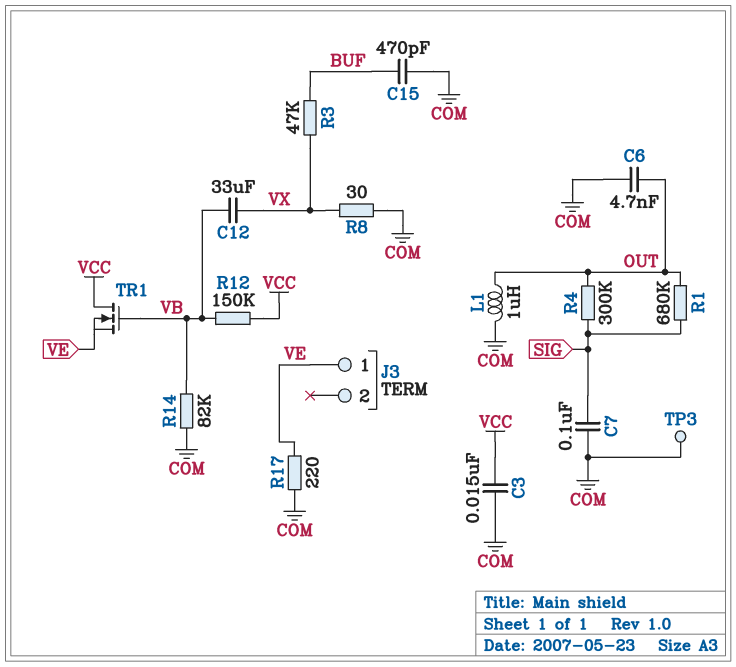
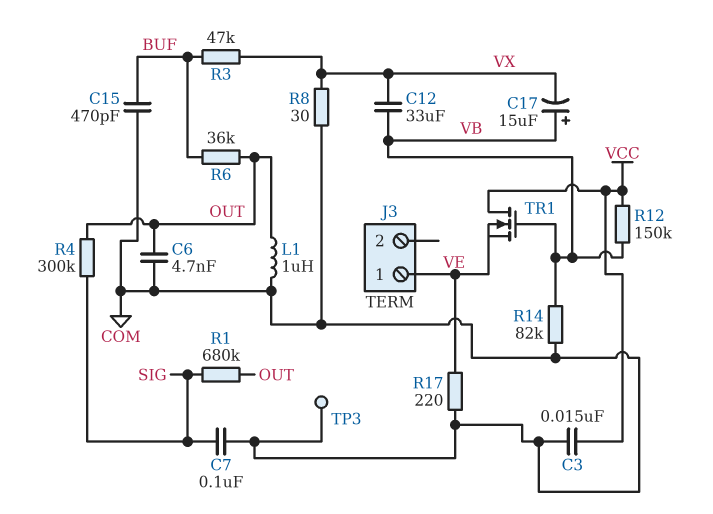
C17: none -> 15uF (plus VB, minus VX)
R6: none -> 36k (BUF, OUT)

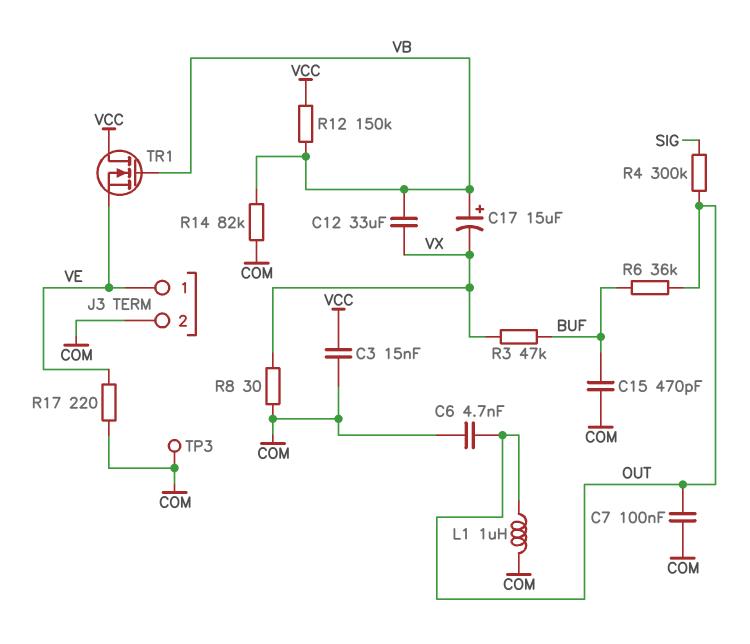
C7: 100nF (COM, SIG) -> 100nF (COM, OUT)
J3 pin 2: none -> COM
R1: 680k (OUT, SIG) -> none

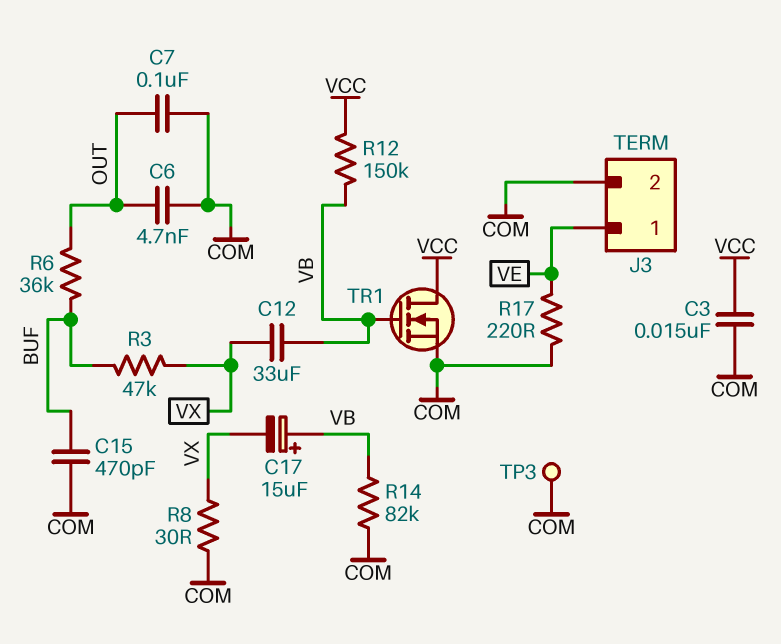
L1: 1uH (COM, OUT) -> none
R4: 300k (OUT, SIG) -> none
TR1: NMOS (G VB, D VCC, S VE) -> NMOS (G VB, D VCC, S COM)

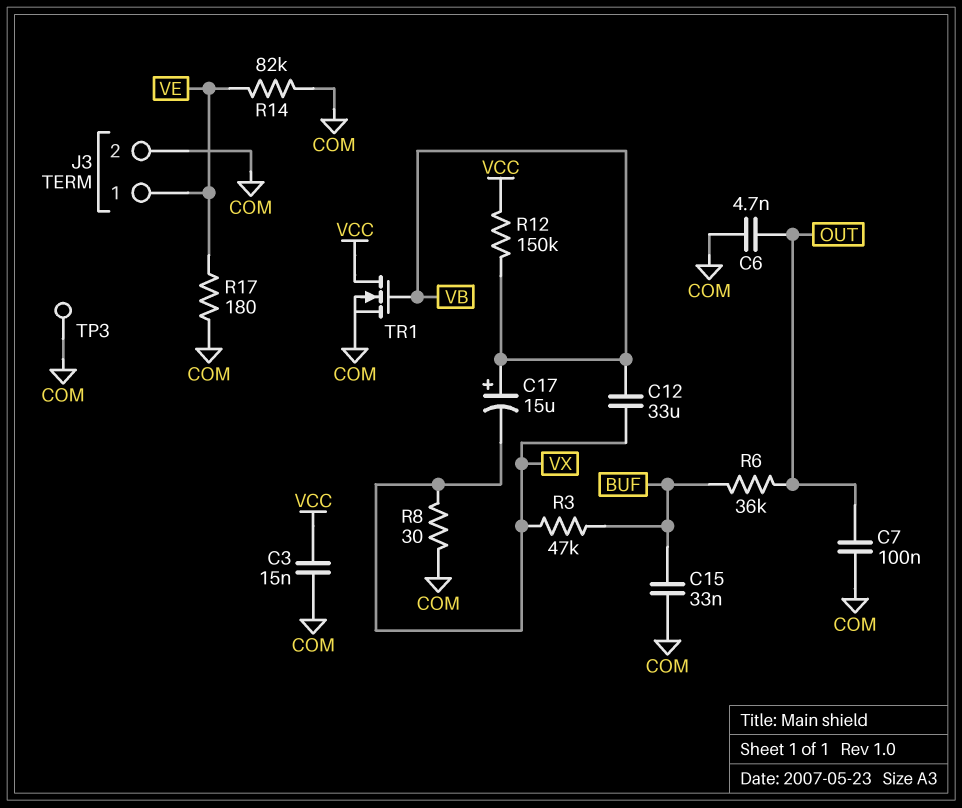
C15: 470pF (BUF, COM) -> 33nF (BUF, COM)
R14: 82k (COM, VB) -> 82k (COM, VE)
R17: 220 (COM, VE) -> 180 (COM, VE)

